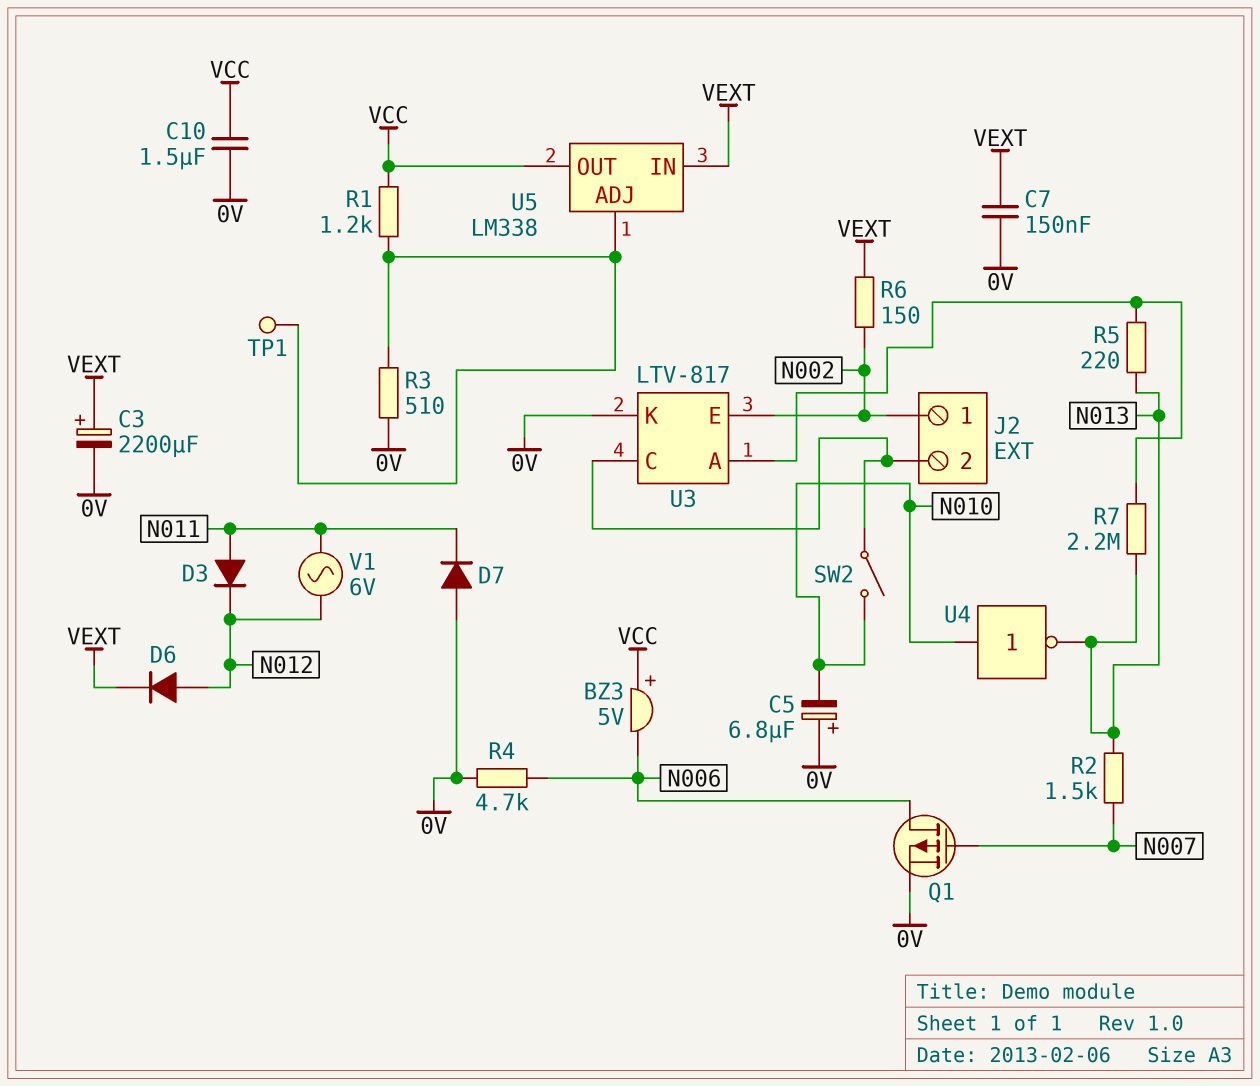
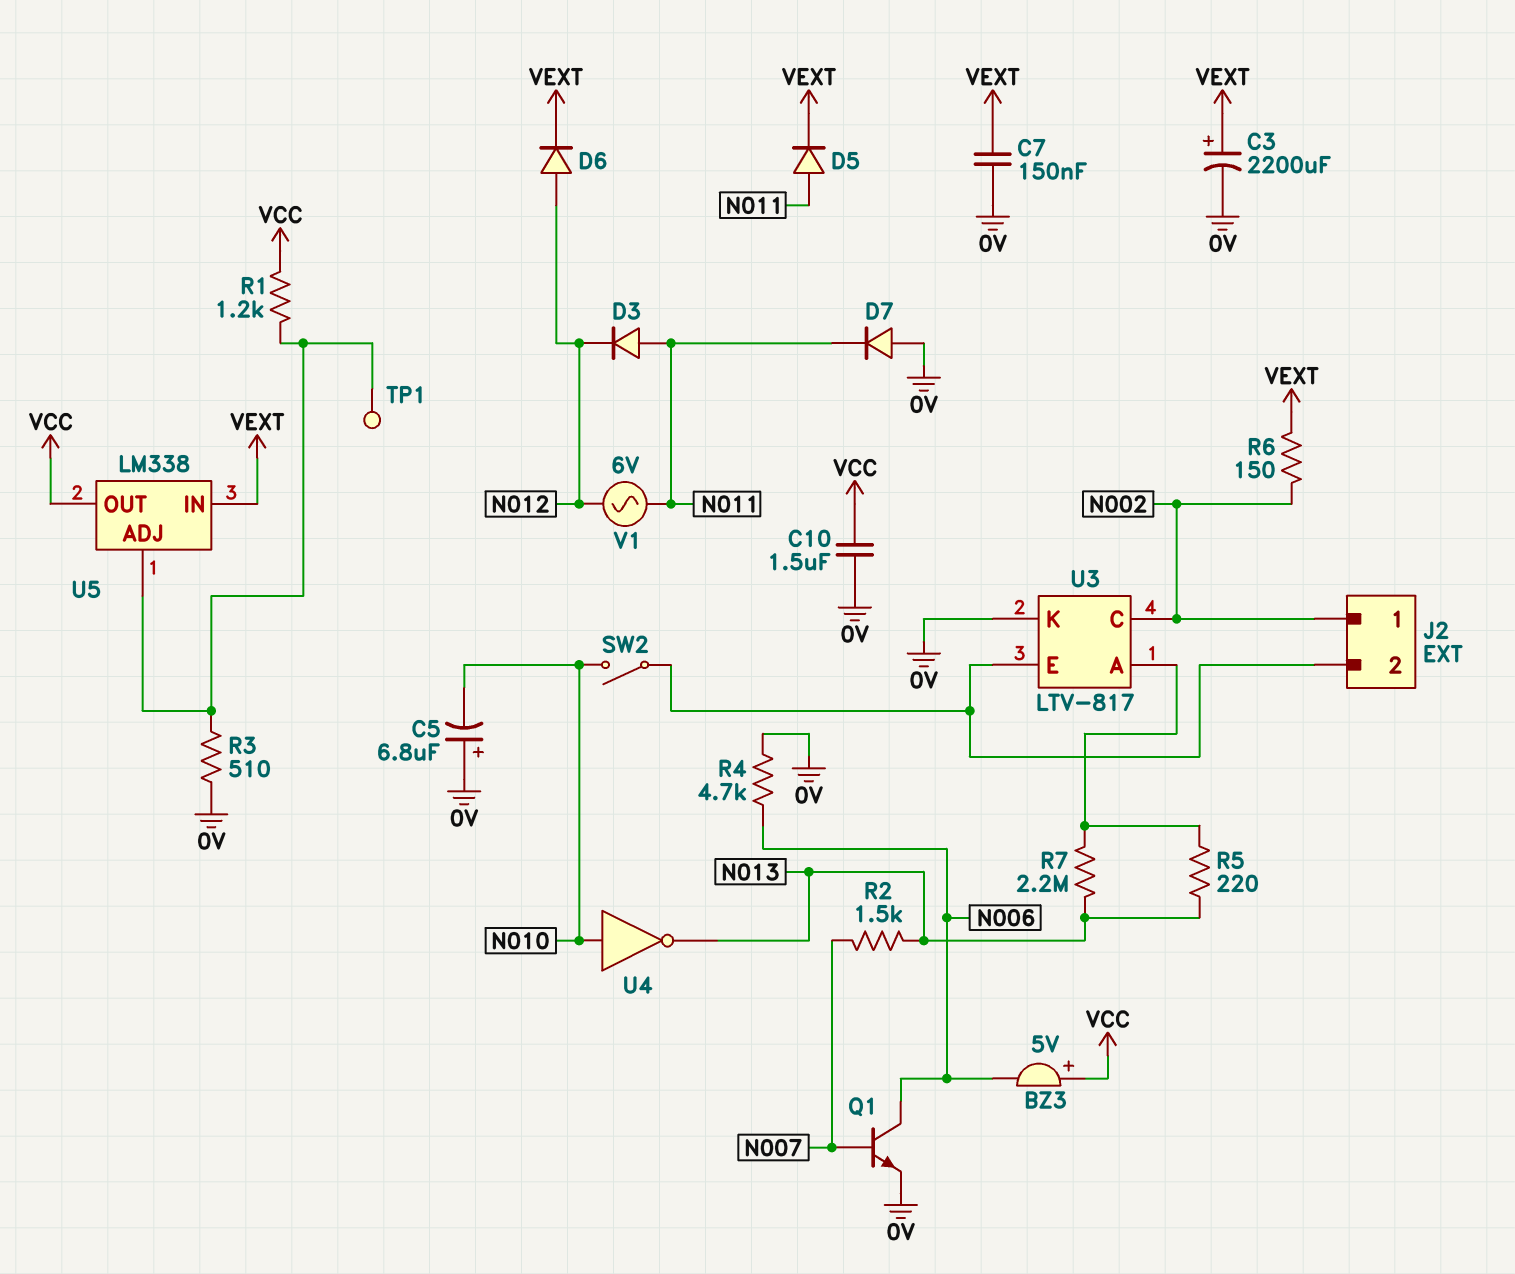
D5: none -> diode (A N011, K VEXT)
Q1: PMOS (G N007, D N006, S 0V) -> NPN (B N007, C N006, E 0V)
U3 pin C: J2/2 -> N002
U3 pin E: N002 -> J2/2

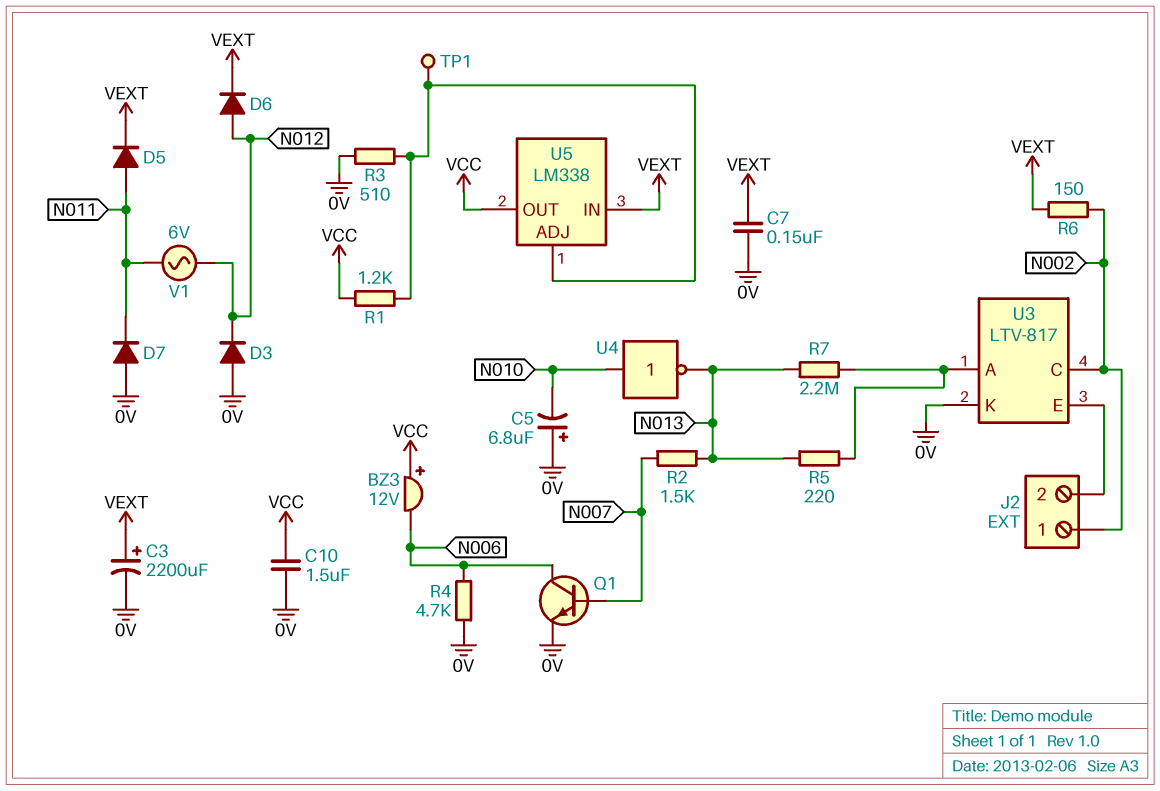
BZ3: buzzer 5V (plus VCC, minus N006) -> buzzer 12V (plus VCC, minus N006)
D3: diode (A N011, K N012) -> diode (A 0V, K N012)
SW2: switch (J2/2, N010) -> none

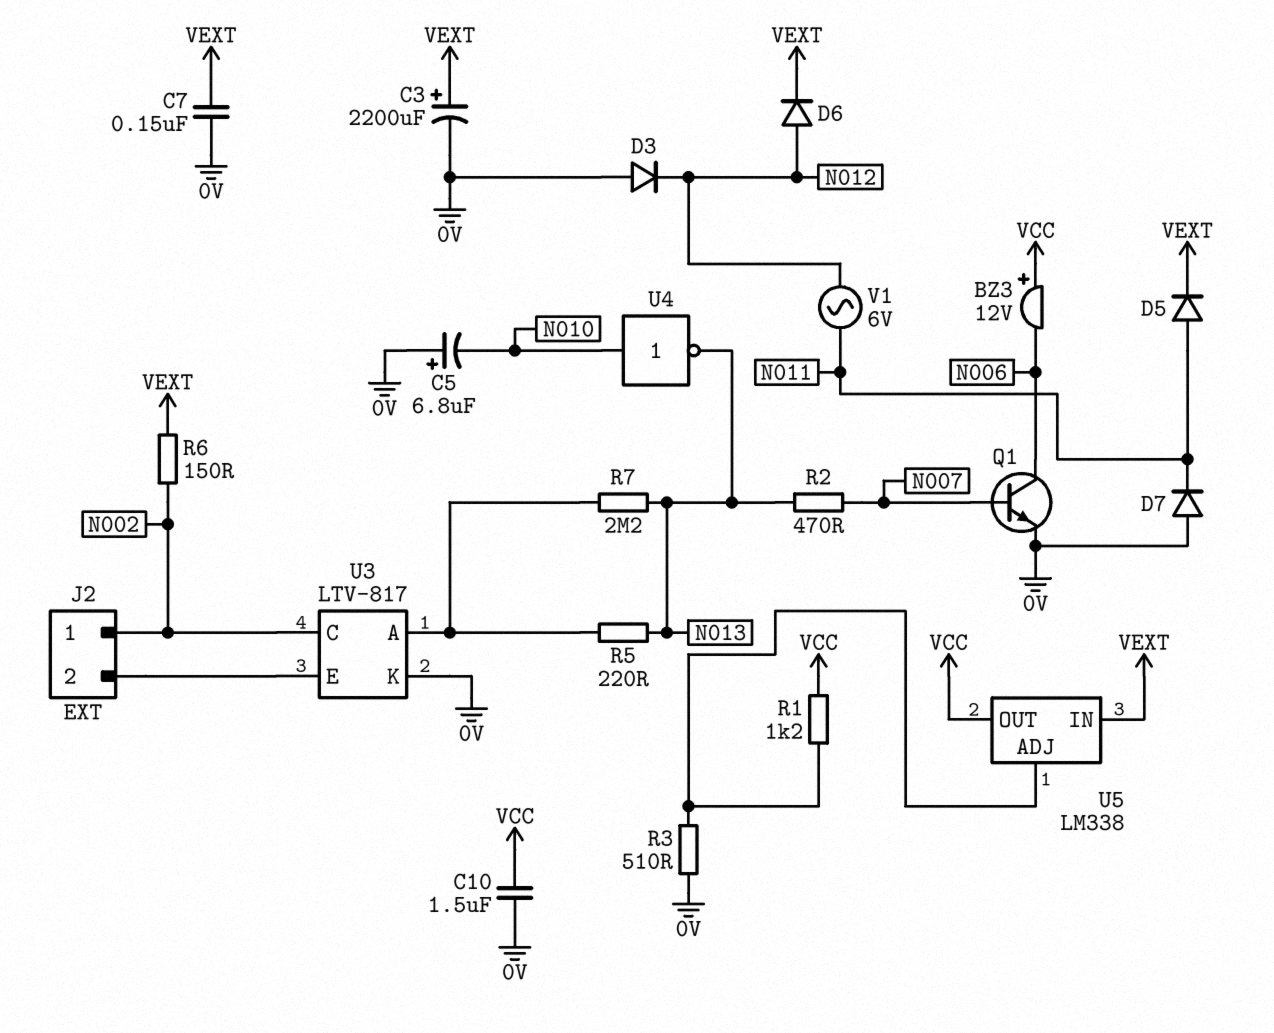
R2: 1.5k (N007, N013) -> 470 (N007, N013)
R4: 4.7k (0V, N006) -> none
TP1: test point (U5/ADJ) -> none

